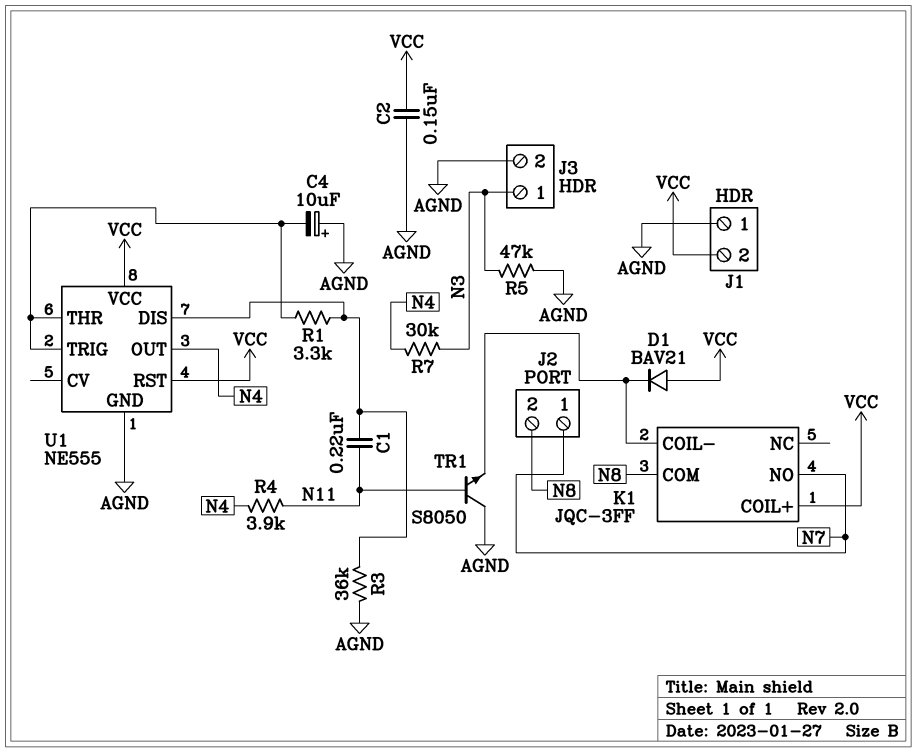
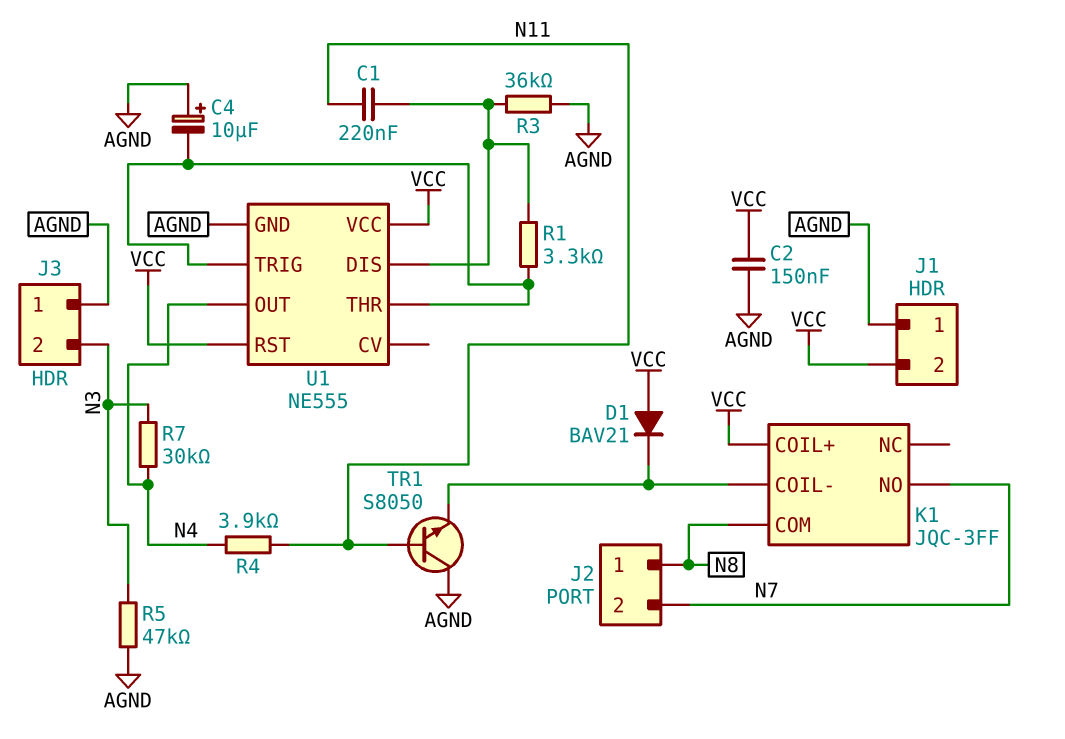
J2 pin 1: N7 -> N8
J2 pin 2: N8 -> N7
J3 pin 1: N3 -> AGND
J3 pin 2: AGND -> N3

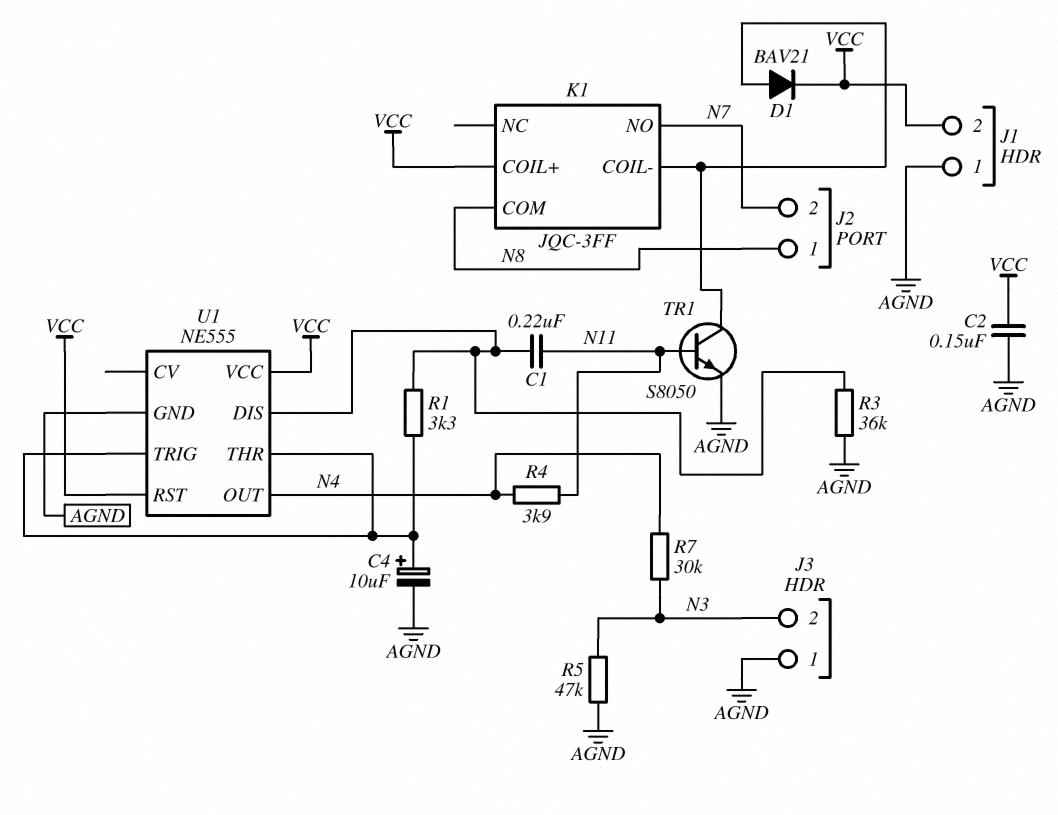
C4: 10uF (plus AGND, minus U1/THR) -> 10uF (plus U1/THR, minus AGND)
D1: diode BAV21 (A VCC, K K1/COIL-) -> diode BAV21 (A K1/COIL-, K VCC)
TR1: NPN S8050 (B N11, C AGND, E K1/COIL-) -> NPN S8050 (B N11, C K1/COIL-, E AGND)

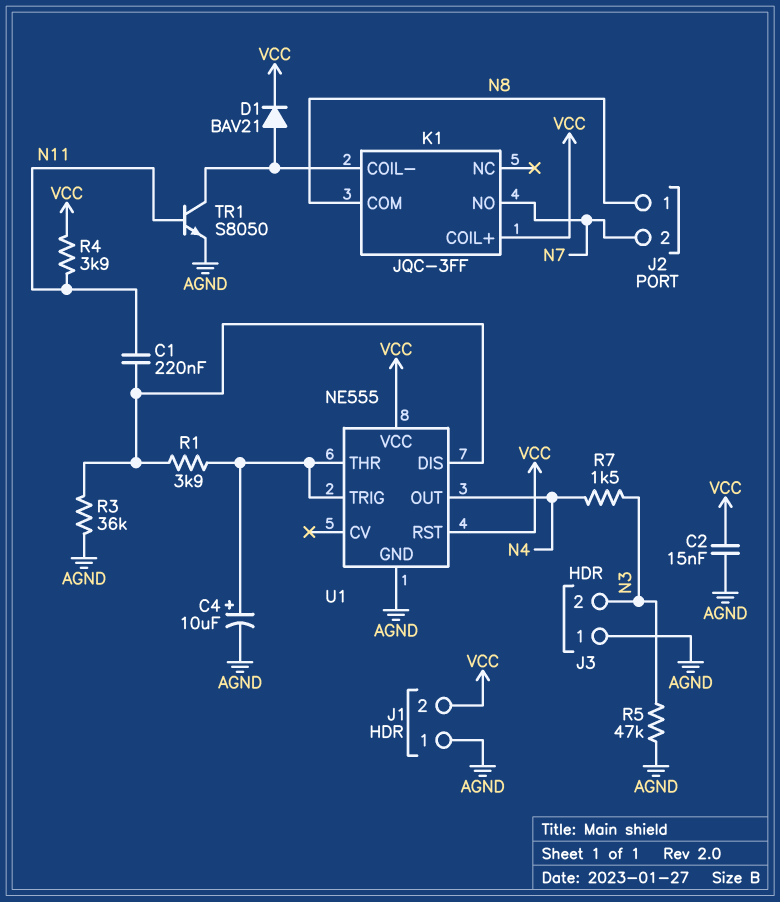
C2: 150nF (AGND, VCC) -> 15nF (AGND, VCC)
R1: 3.3k (U1/DIS, U1/THR) -> 3.9k (U1/DIS, U1/THR)
R4: 3.9k (N4, N11) -> 3.9k (N11, VCC)
R7: 30k (N3, N4) -> 1.5k (N3, N4)

